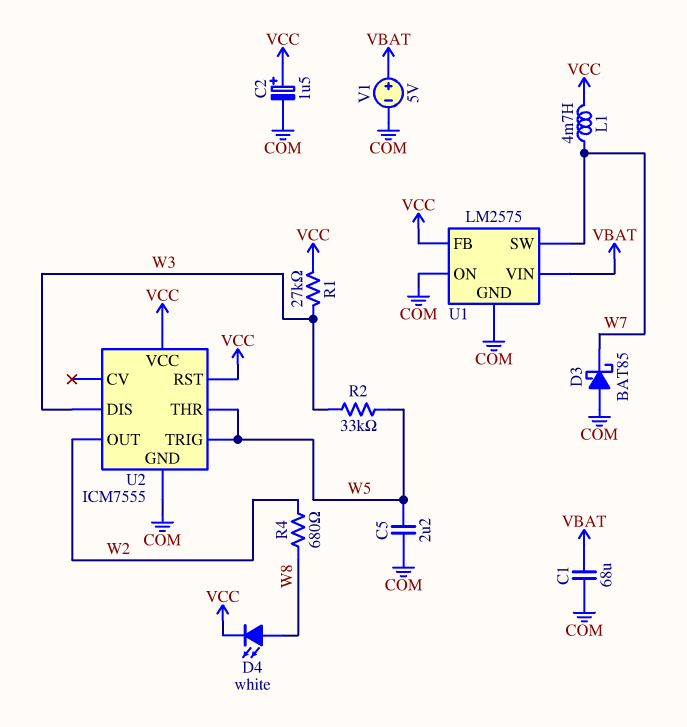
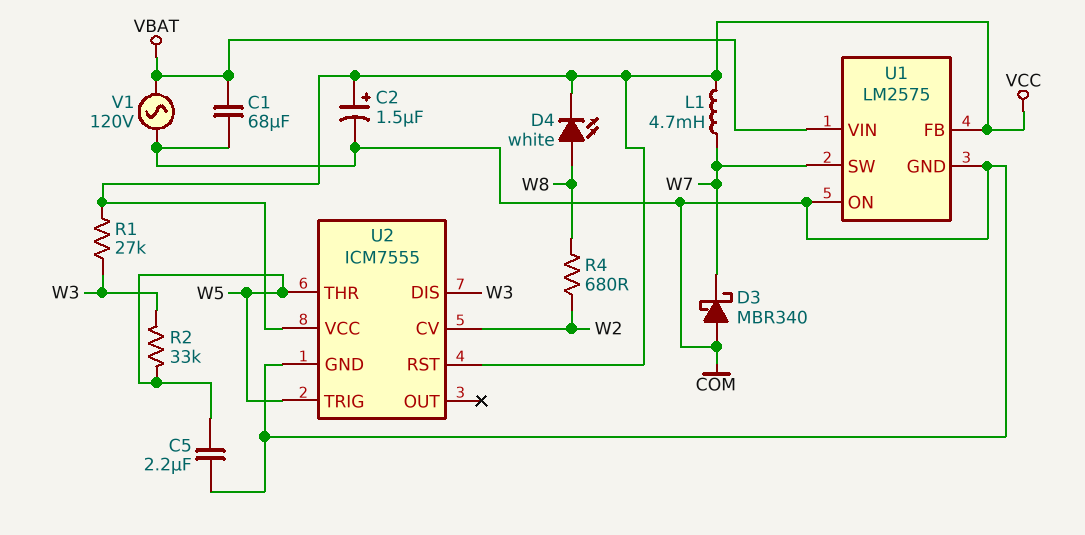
D3: schottky BAT85 (A COM, K W7) -> schottky MBR340 (A COM, K W7)
U2 pin CV: none -> W2
U2 pin OUT: W2 -> none
V1: 5V (plus VBAT, minus COM) -> AC 120V (COM, VBAT)

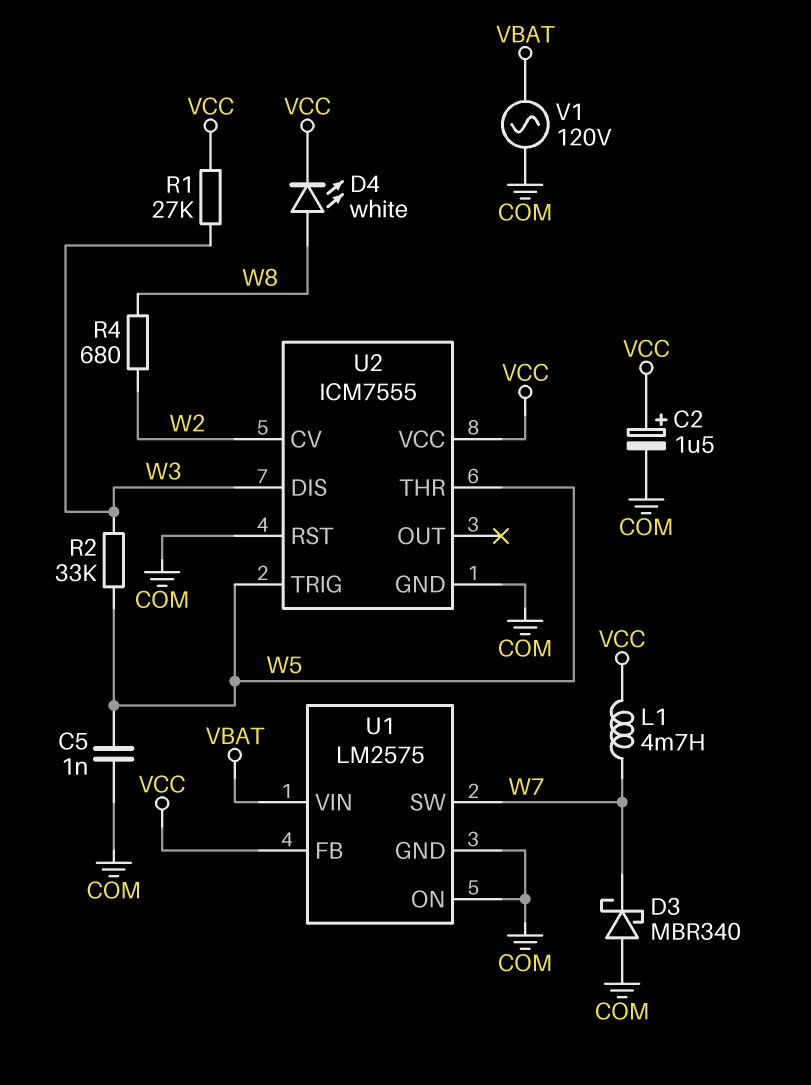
C1: 68uF (COM, VBAT) -> none
C5: 2.2uF (COM, W5) -> 1nF (COM, W5)
U2 pin RST: VCC -> COM

